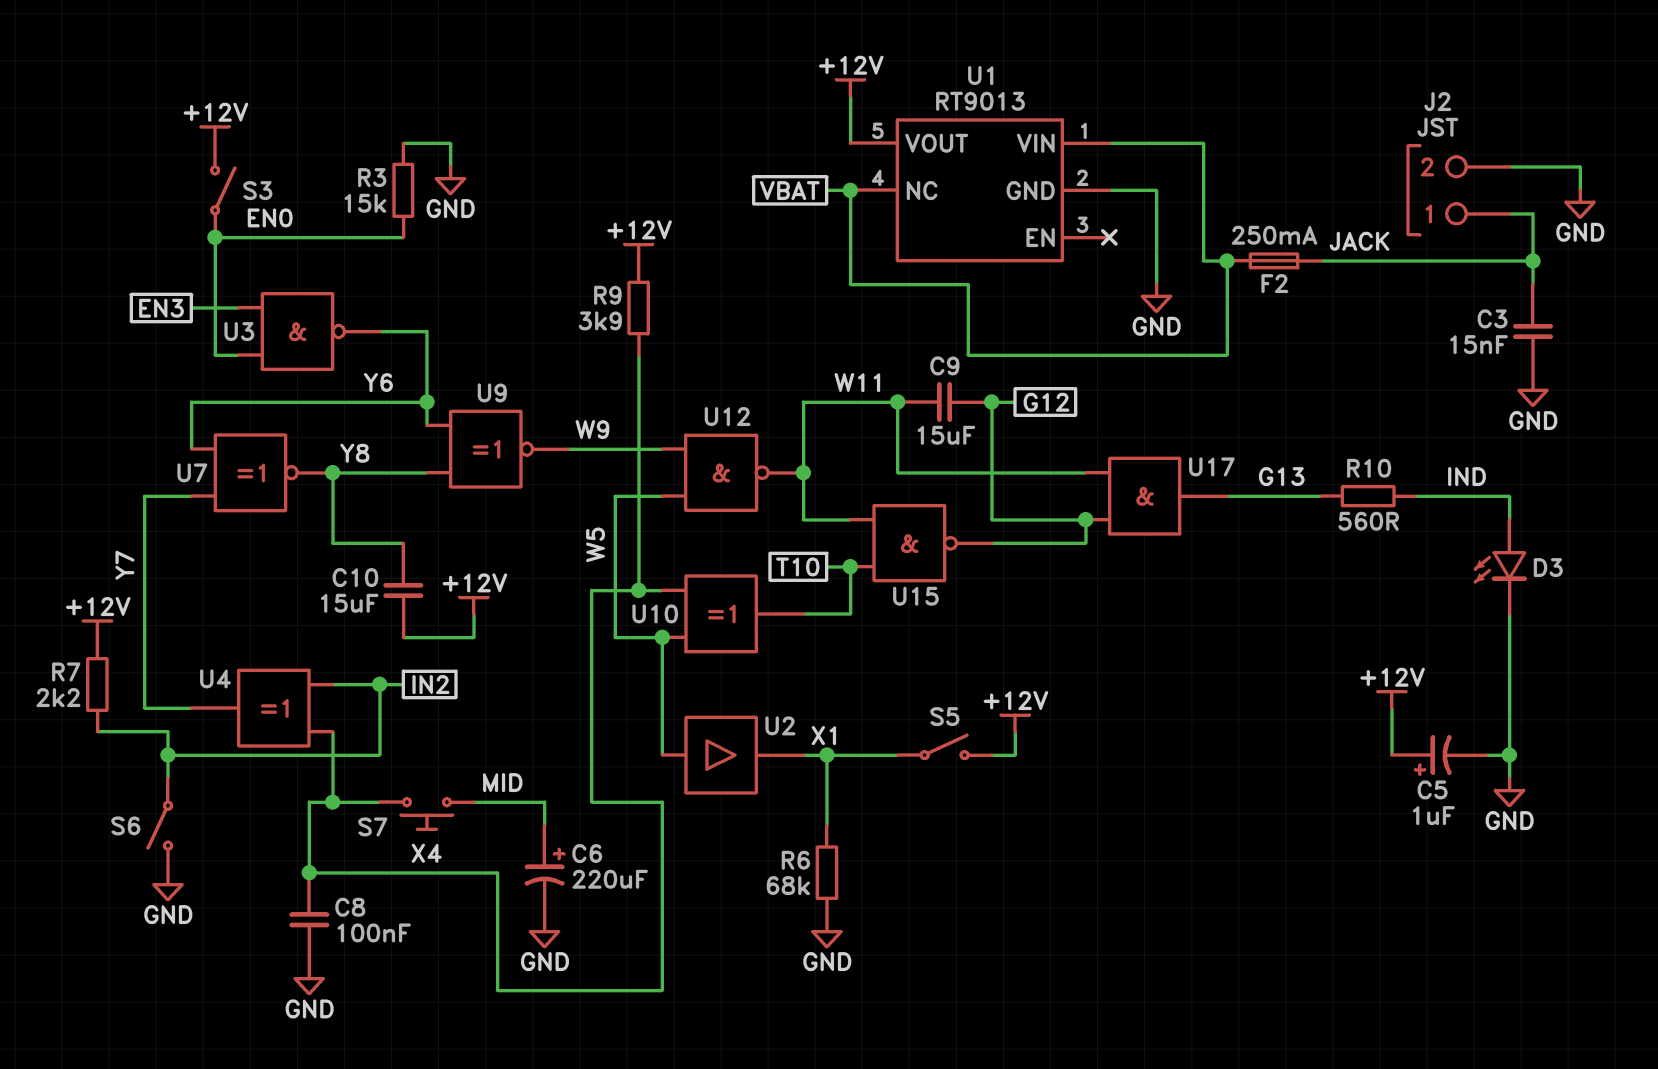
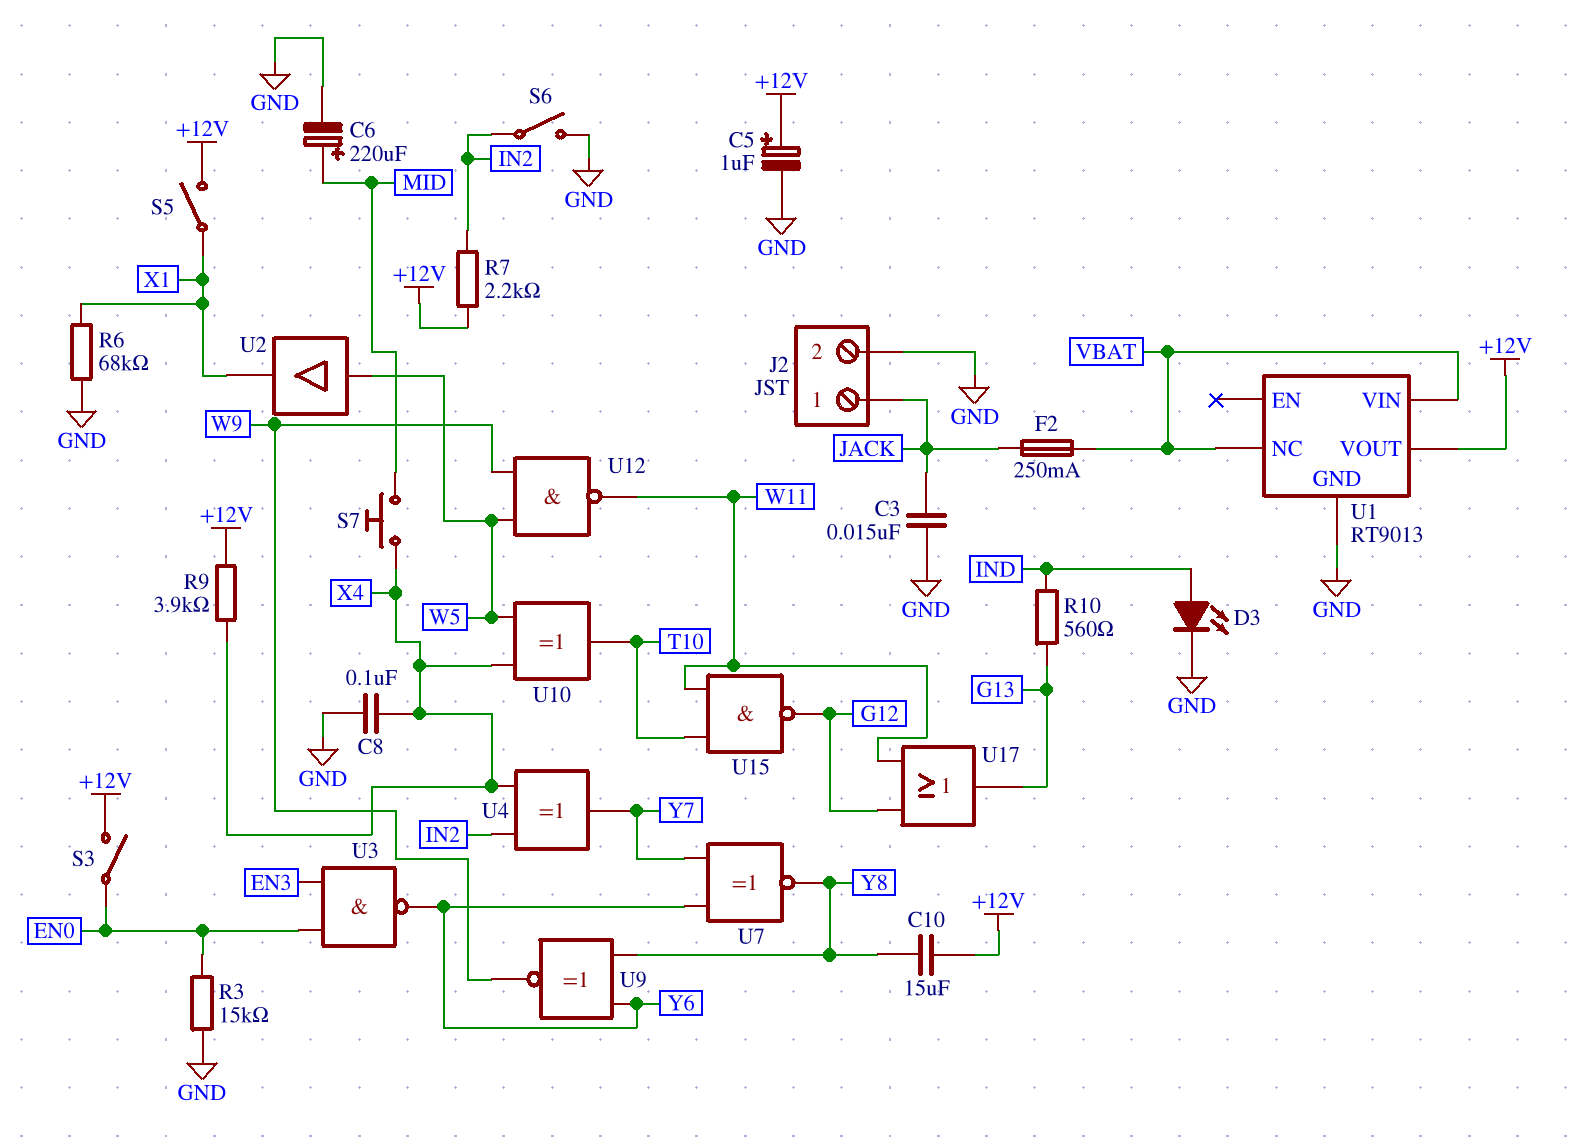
C9: 15uF (G12, W11) -> none
U17: AND (in G12, in W11, out G13) -> OR (in G12, in W11, out G13)

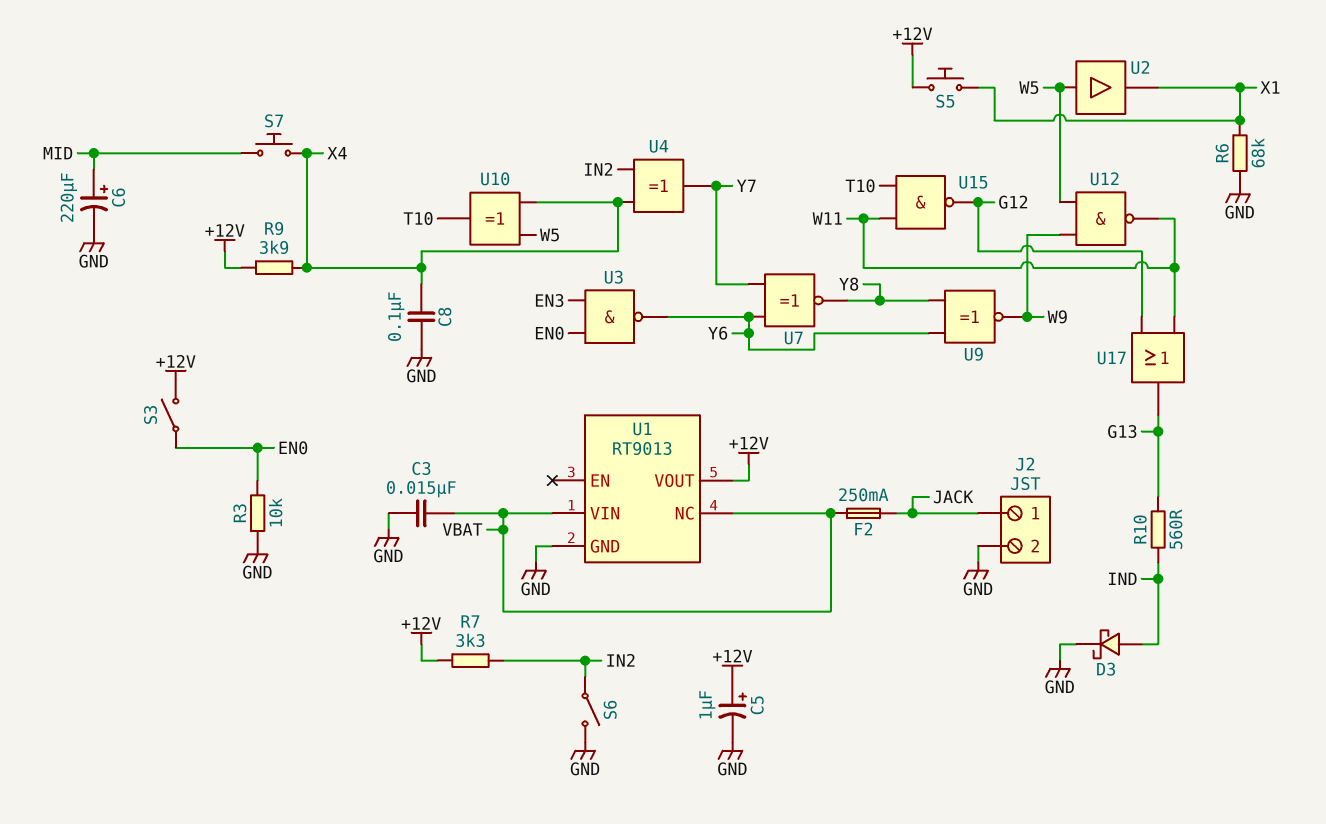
C3: 15nF (GND, JACK) -> 15nF (GND, VBAT)
C10: 15uF (+12V, Y8) -> none
D3: LED (A IND, K GND) -> schottky (A IND, K GND)
R3: 15k (EN0, GND) -> 10k (EN0, GND)
R7: 2.2k (+12V, IN2) -> 3.3k (+12V, IN2)
S5: switch (+12V, X1) -> button (+12V, X1)

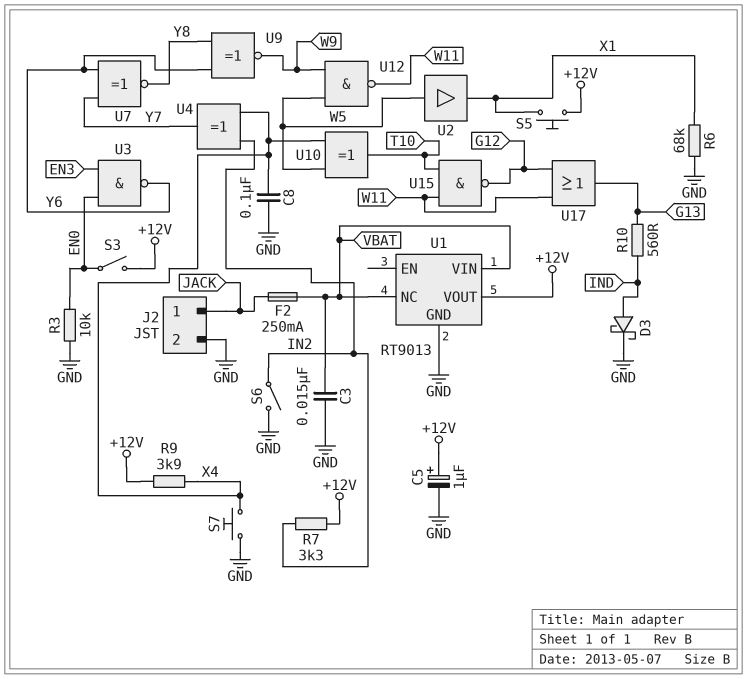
C6: 220uF (plus MID, minus GND) -> none
S7: button (MID, X4) -> button (GND, X4)

